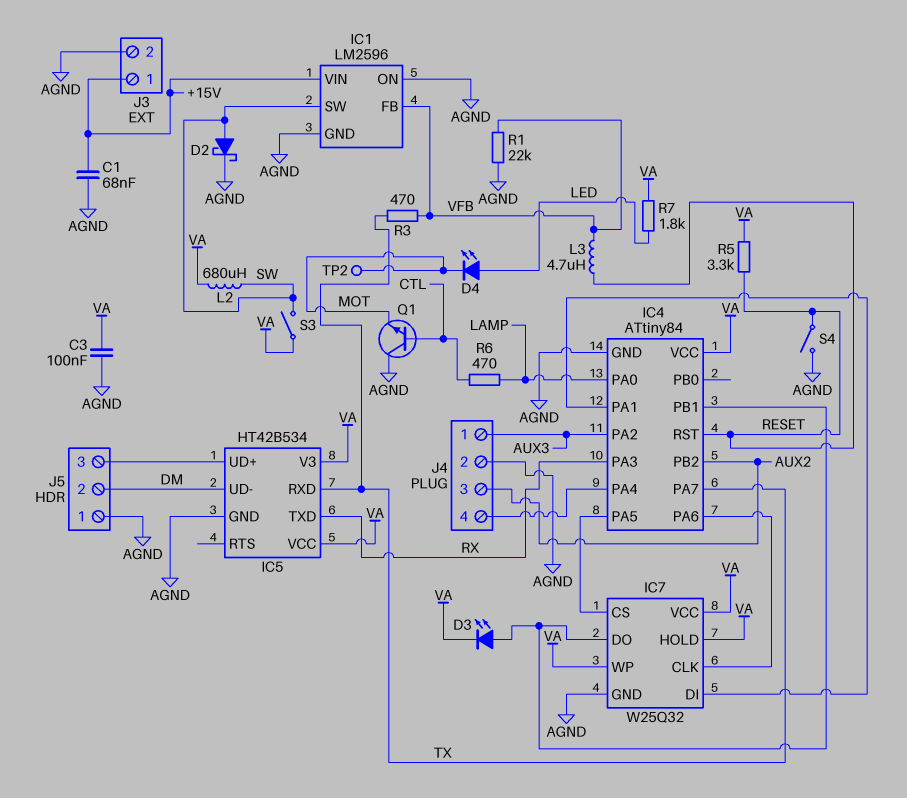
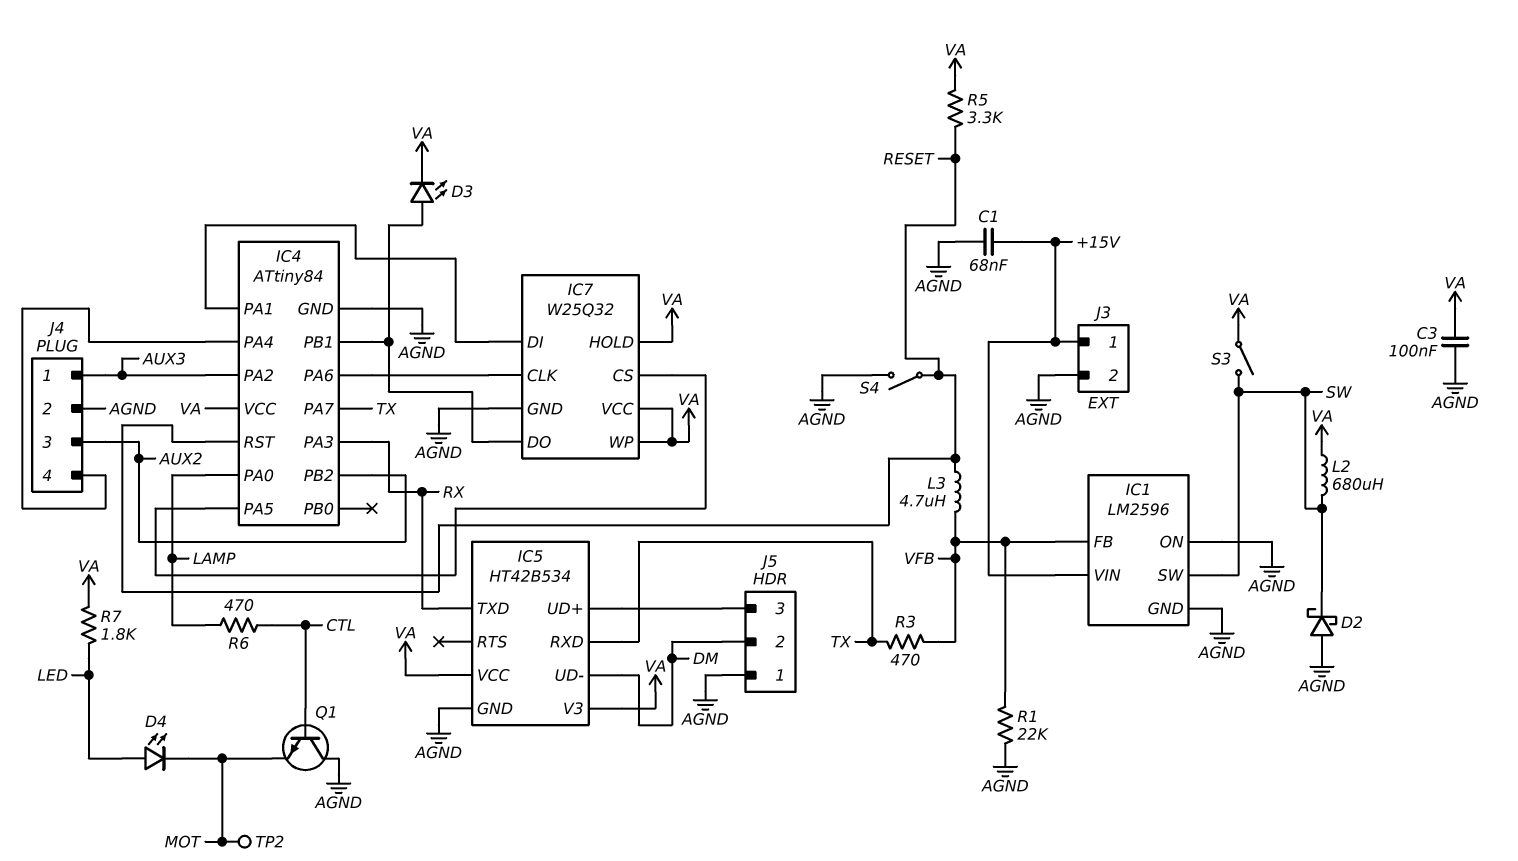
D2: schottky (A SW, K AGND) -> schottky (A AGND, K SW)

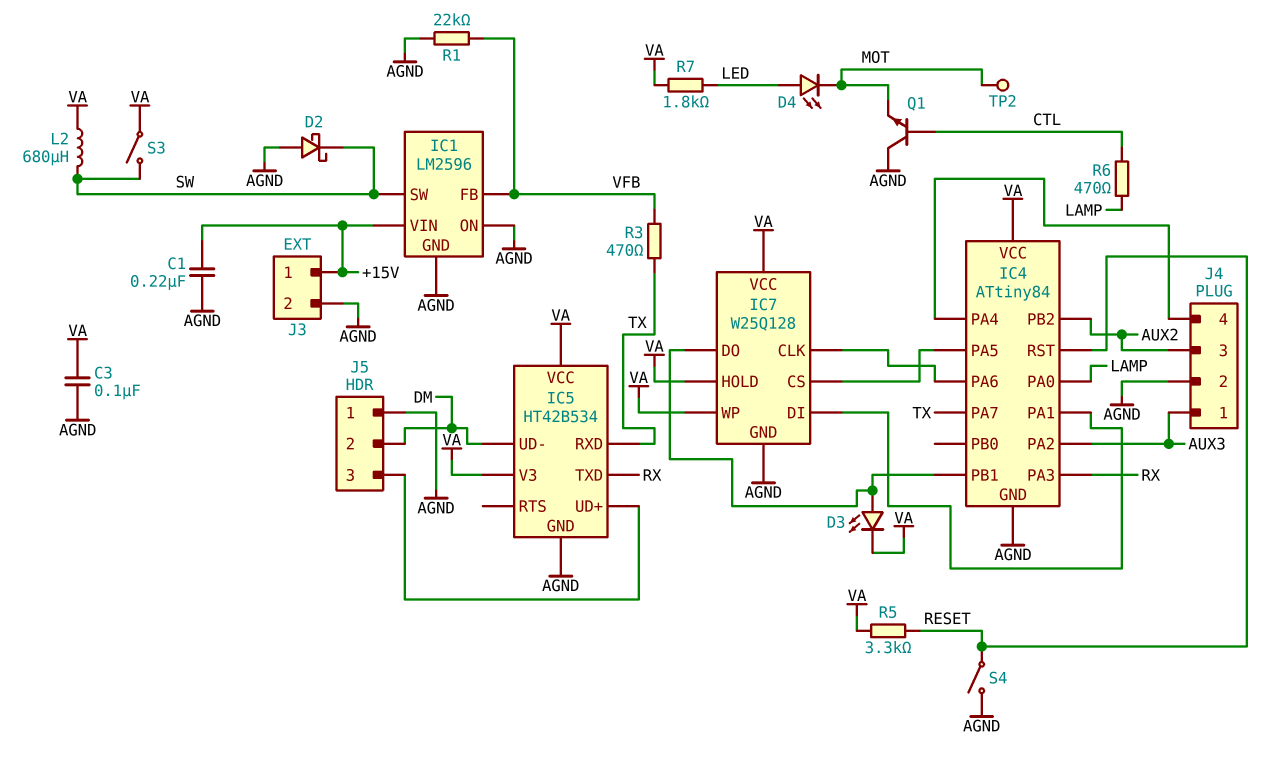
C1: 68nF (+15V, AGND) -> 220nF (+15V, AGND)
IC7: W25Q32 -> W25Q128
L3: 4.7uH (RESET, VFB) -> none

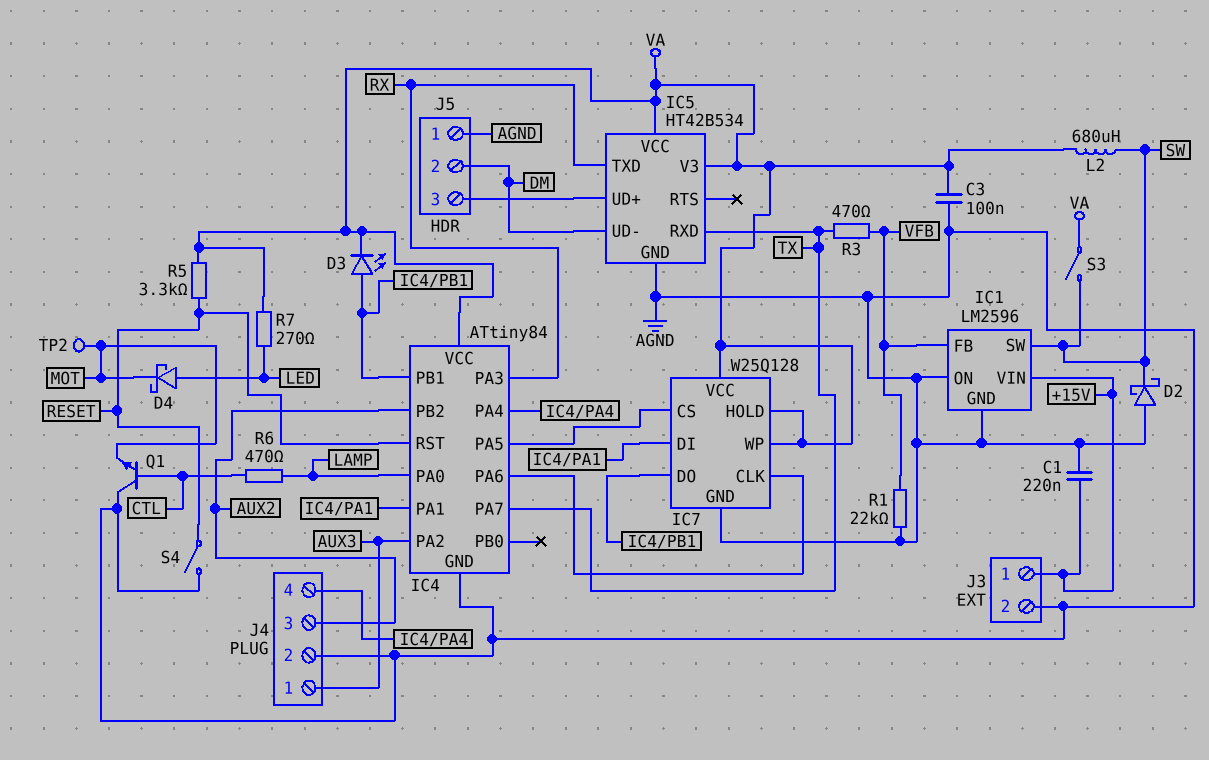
D4: LED (A LED, K MOT) -> schottky (A LED, K MOT)
R7: 1.8k (LED, VA) -> 270 (LED, VA)

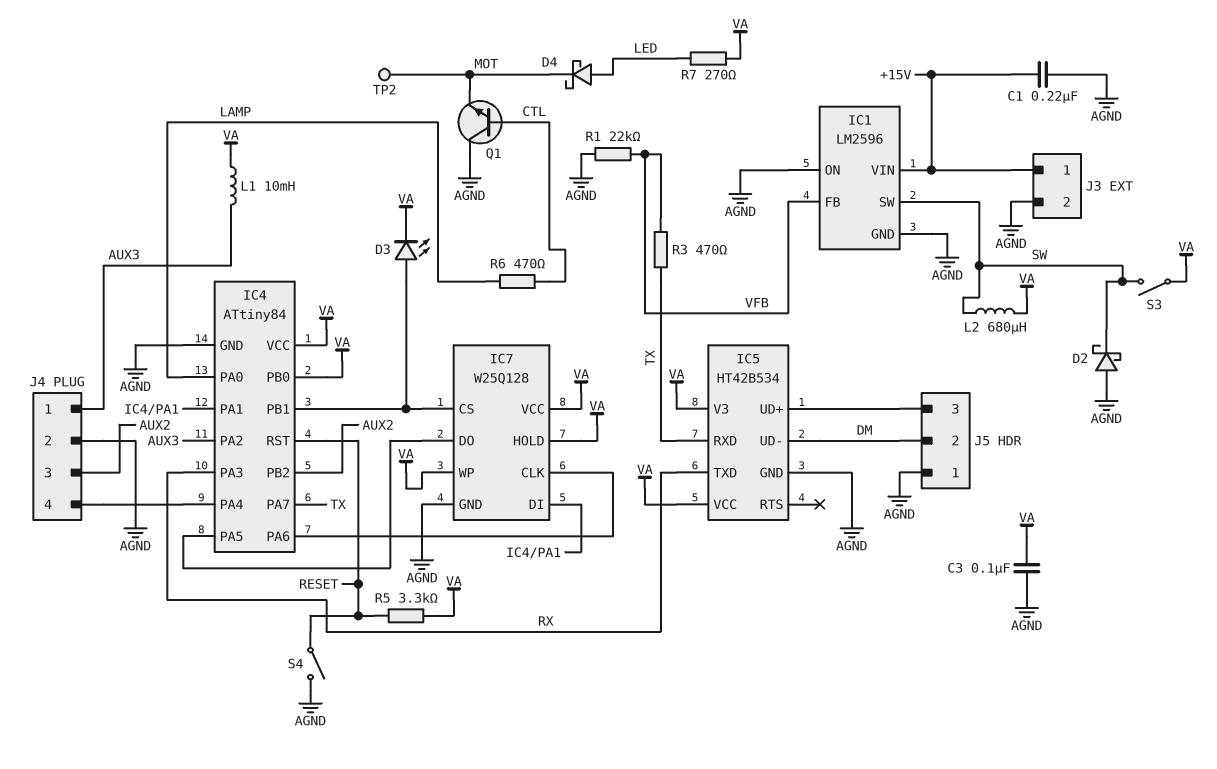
IC4 pin PB0: none -> VA
IC7 pin CS: IC4/PA5 -> IC4/PB1
IC7 pin DO: IC4/PB1 -> IC4/PA5
L1: none -> 10mH (AUX3, VA)

